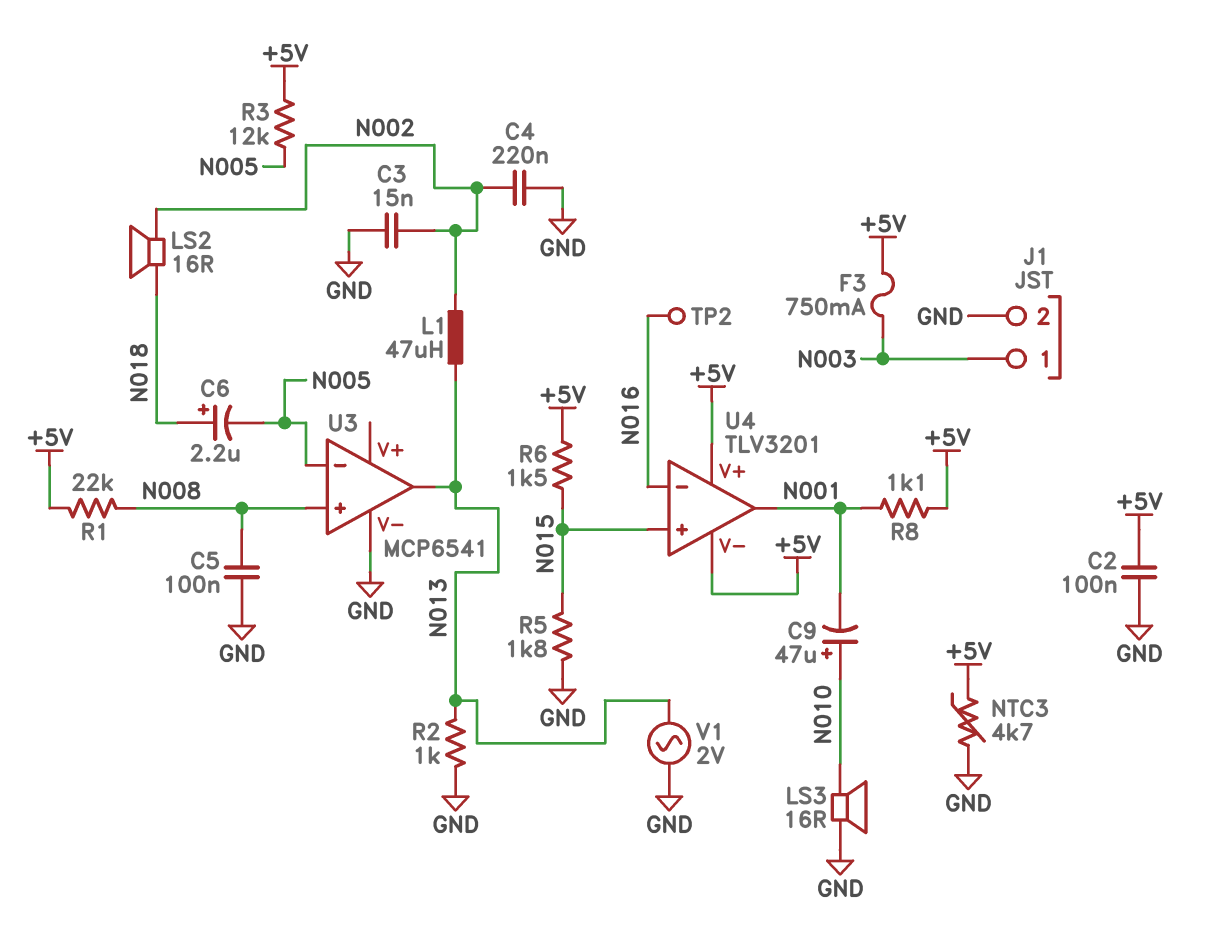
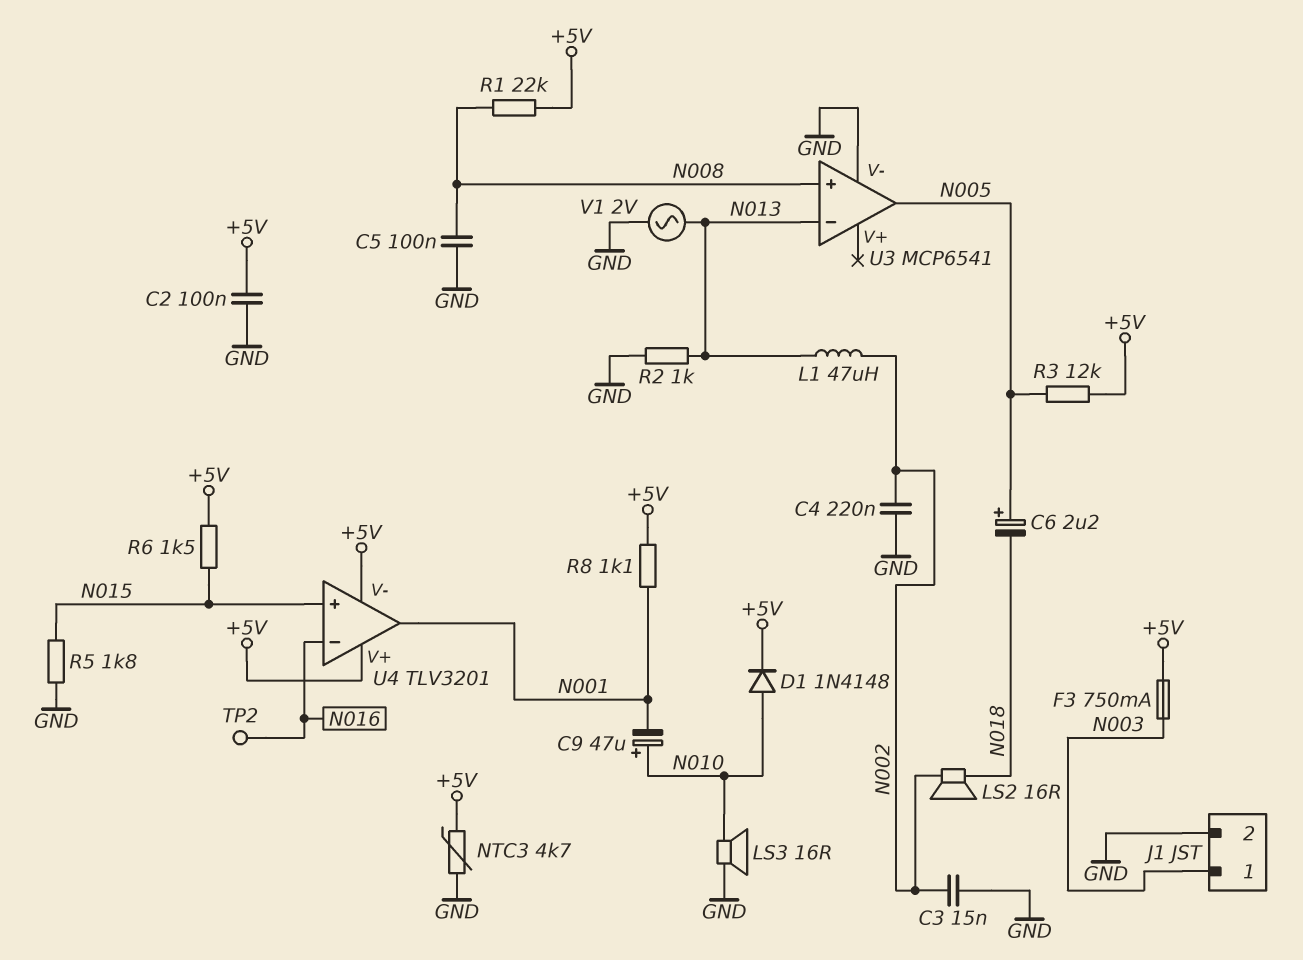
C6: 2.2uF (plus N018, minus N005) -> 2.2uF (plus N005, minus N018)
D1: none -> diode 1N4148 (A N010, K +5V)
U3 pin in-: N005 -> N013
U3 pin out: N013 -> N005

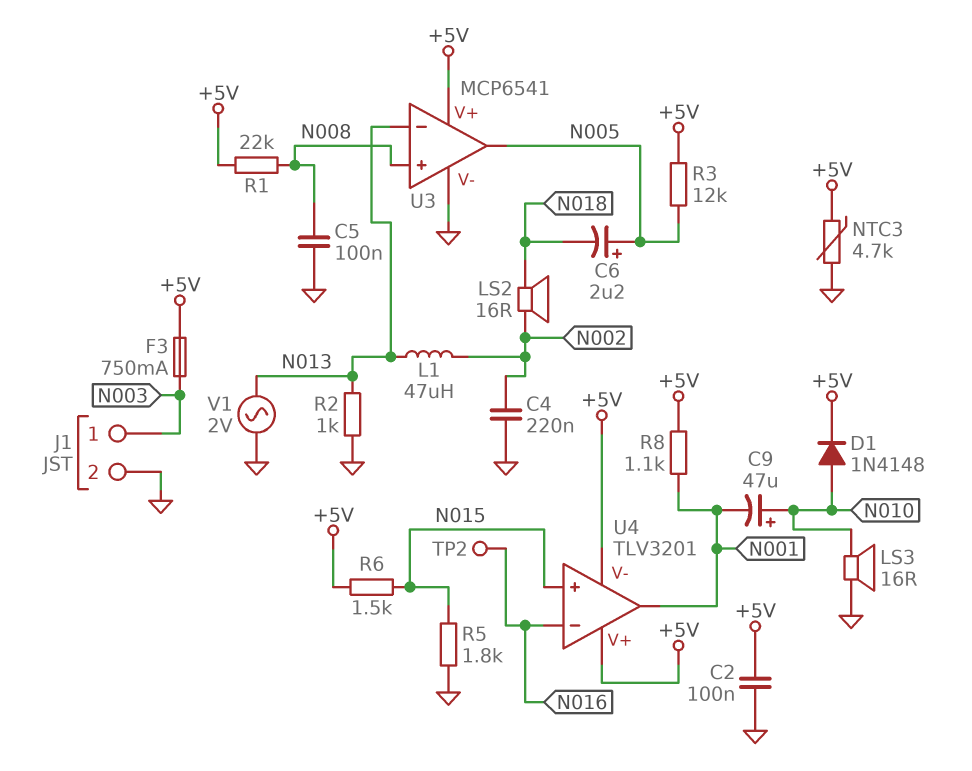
C3: 15nF (GND, N002) -> none
U3 pin V+: none -> +5V

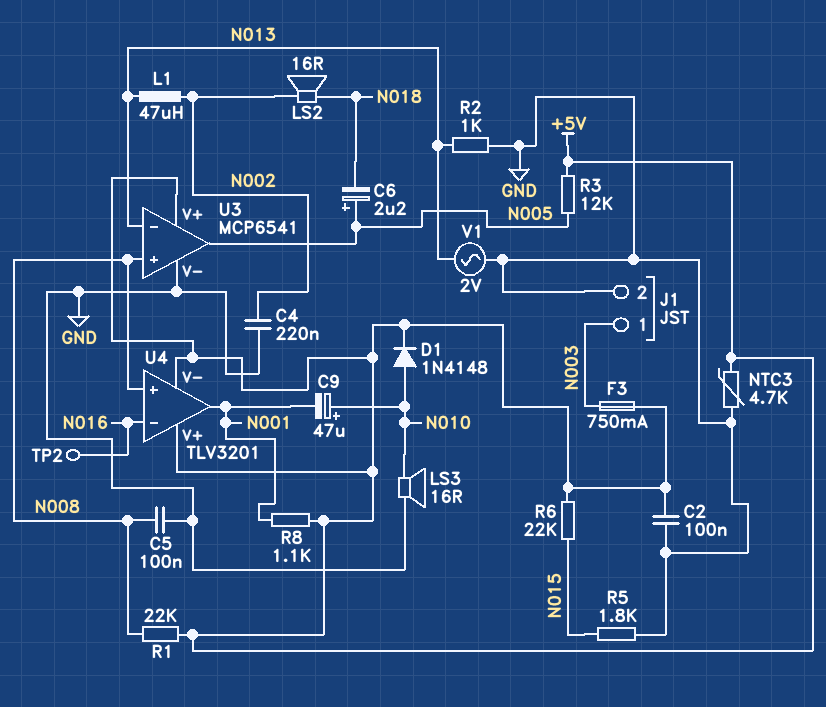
R6: 1.5k (+5V, N015) -> 22k (+5V, N015)
U4 pin in+: N015 -> N008

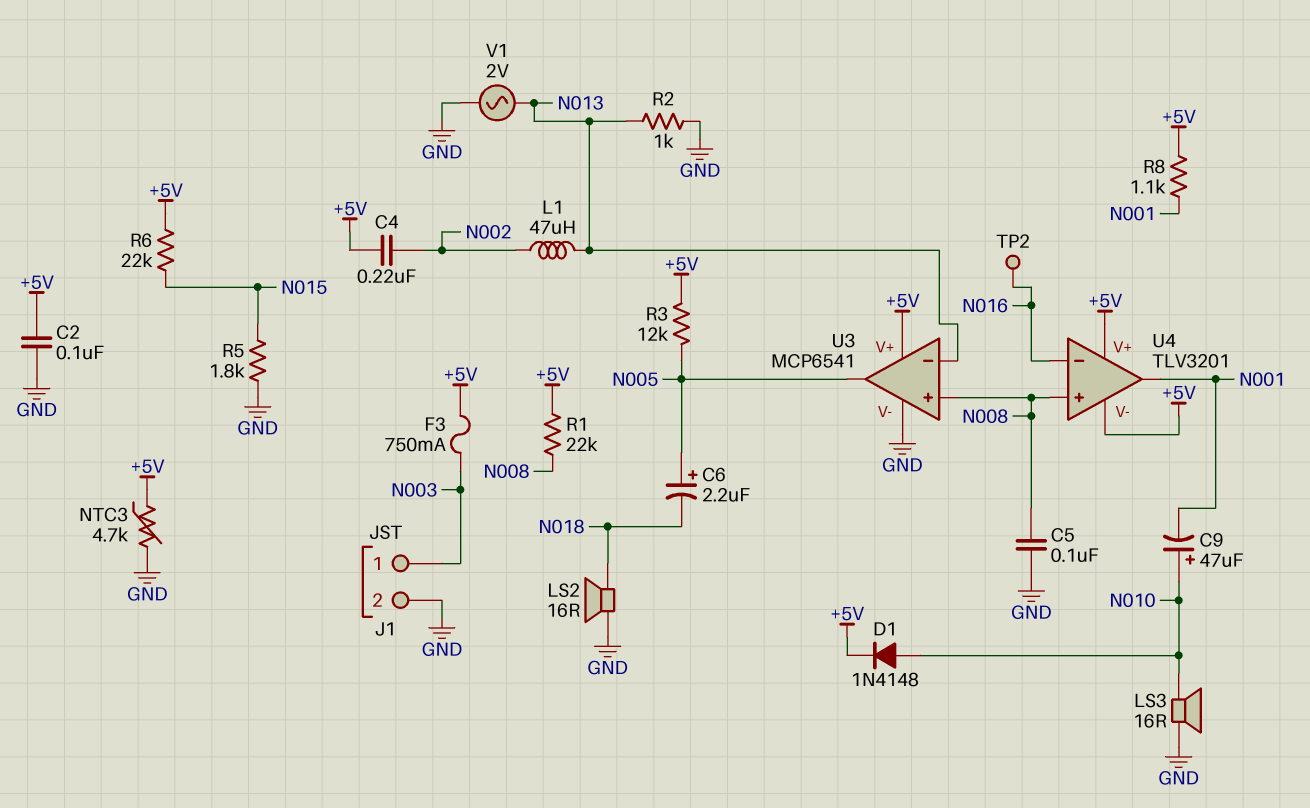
C4: 220nF (GND, N002) -> 220nF (+5V, N002)
LS2: speaker 16R (N002, N018) -> speaker 16R (GND, N018)

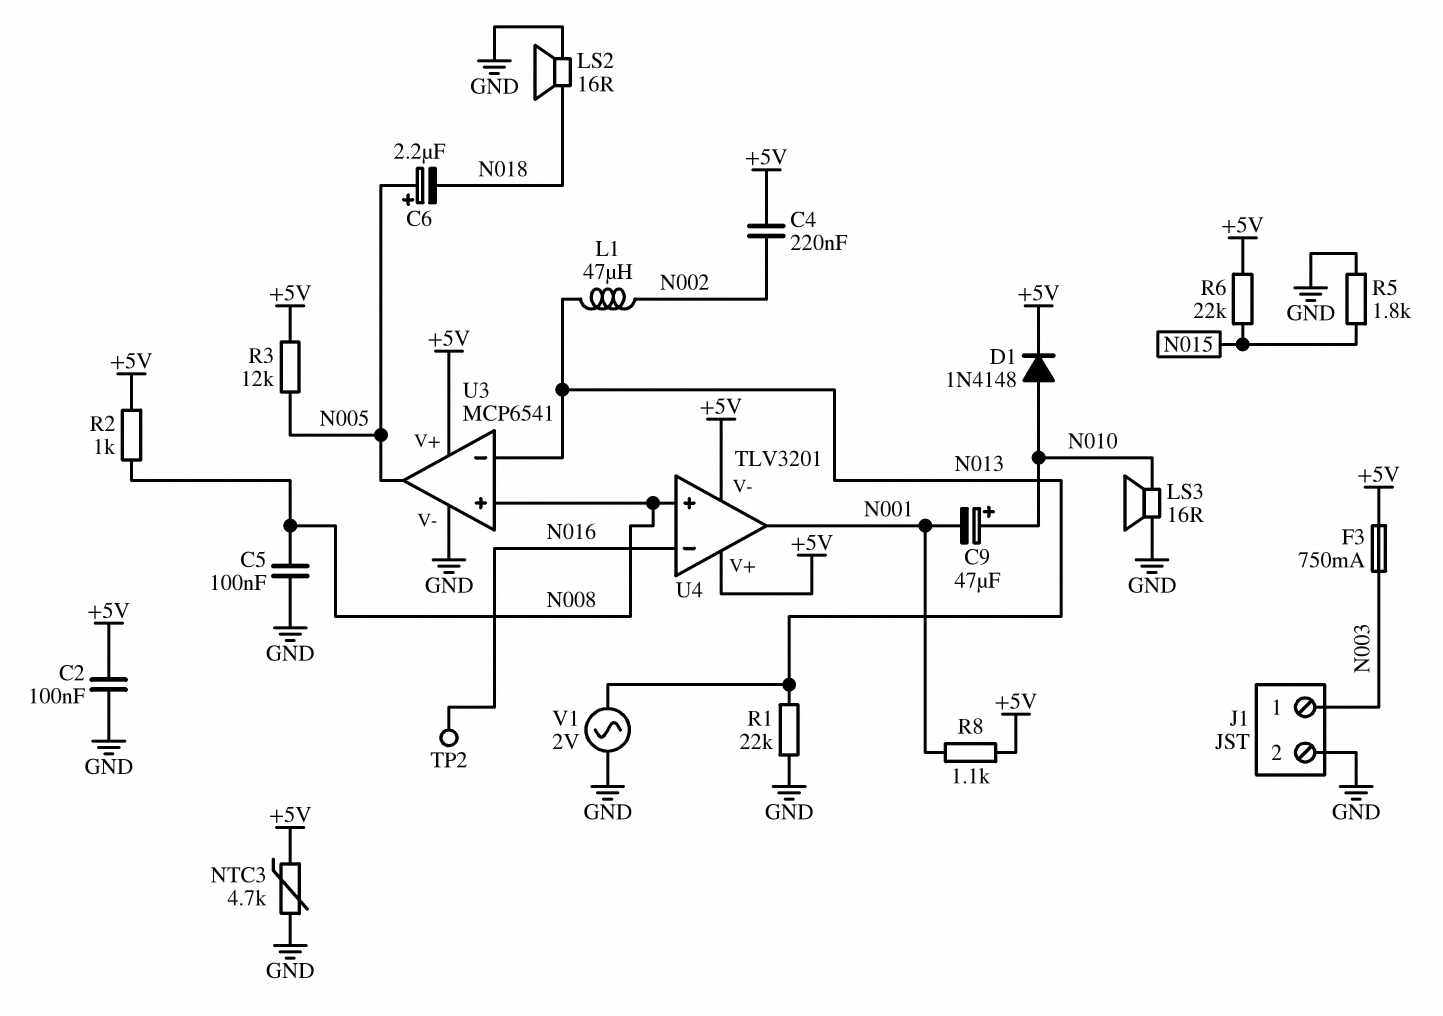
R1: 22k (+5V, N008) -> 22k (GND, N013)
R2: 1k (GND, N013) -> 1k (+5V, N008)

